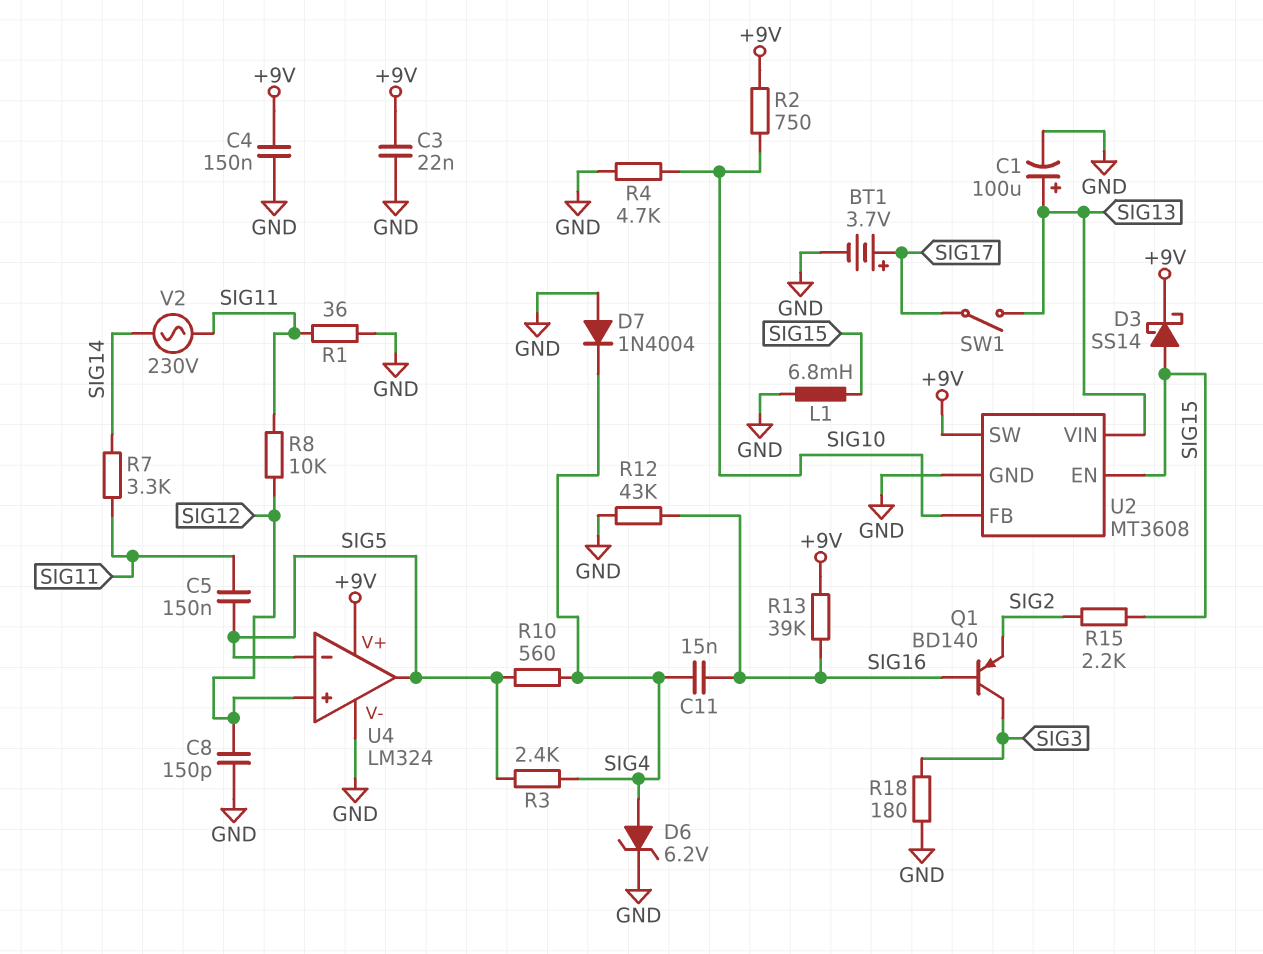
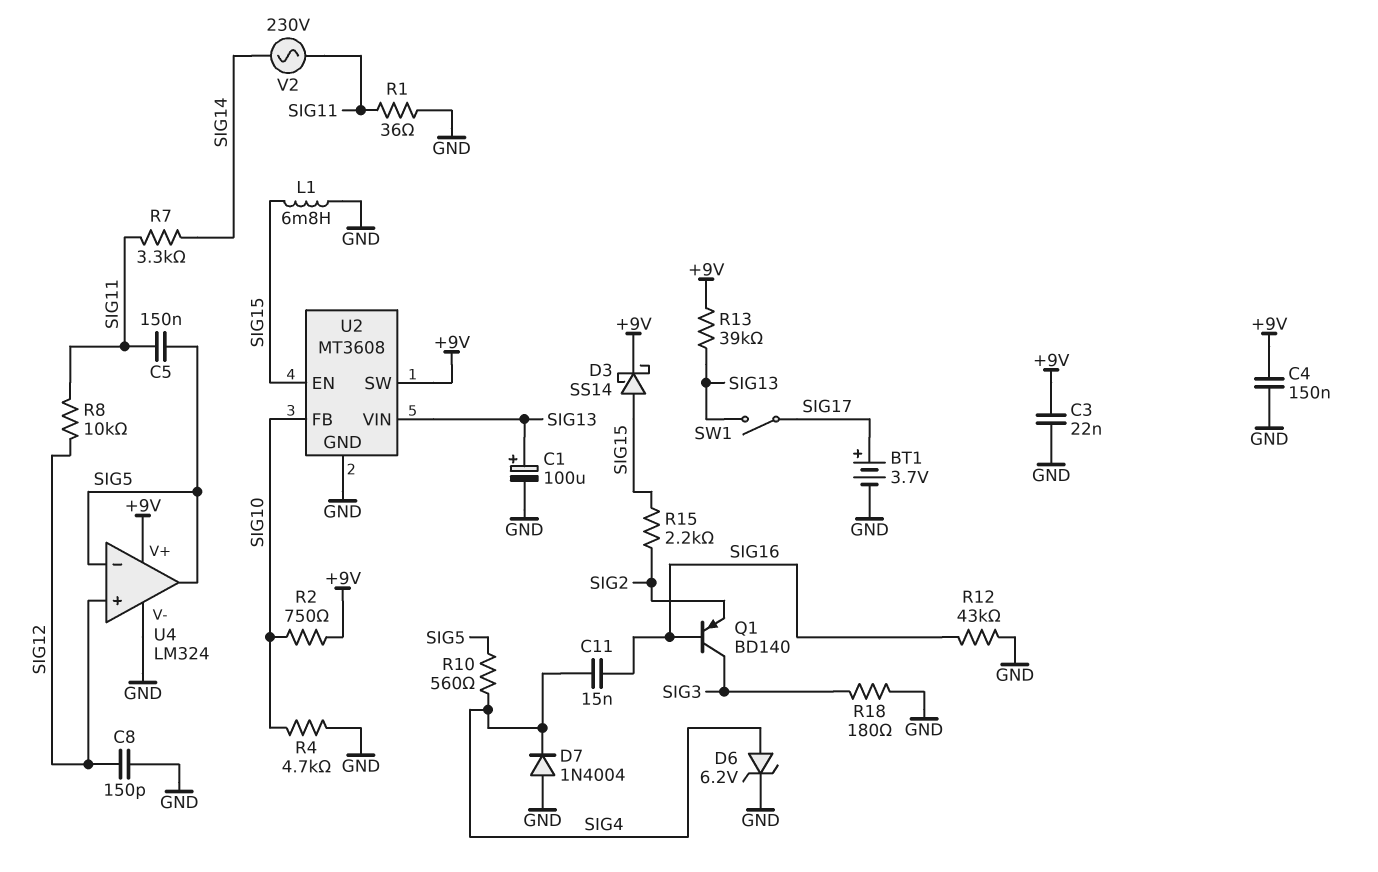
R3: 2.4k (SIG4, SIG5) -> none
R13: 39k (+9V, SIG16) -> 39k (+9V, SIG13)

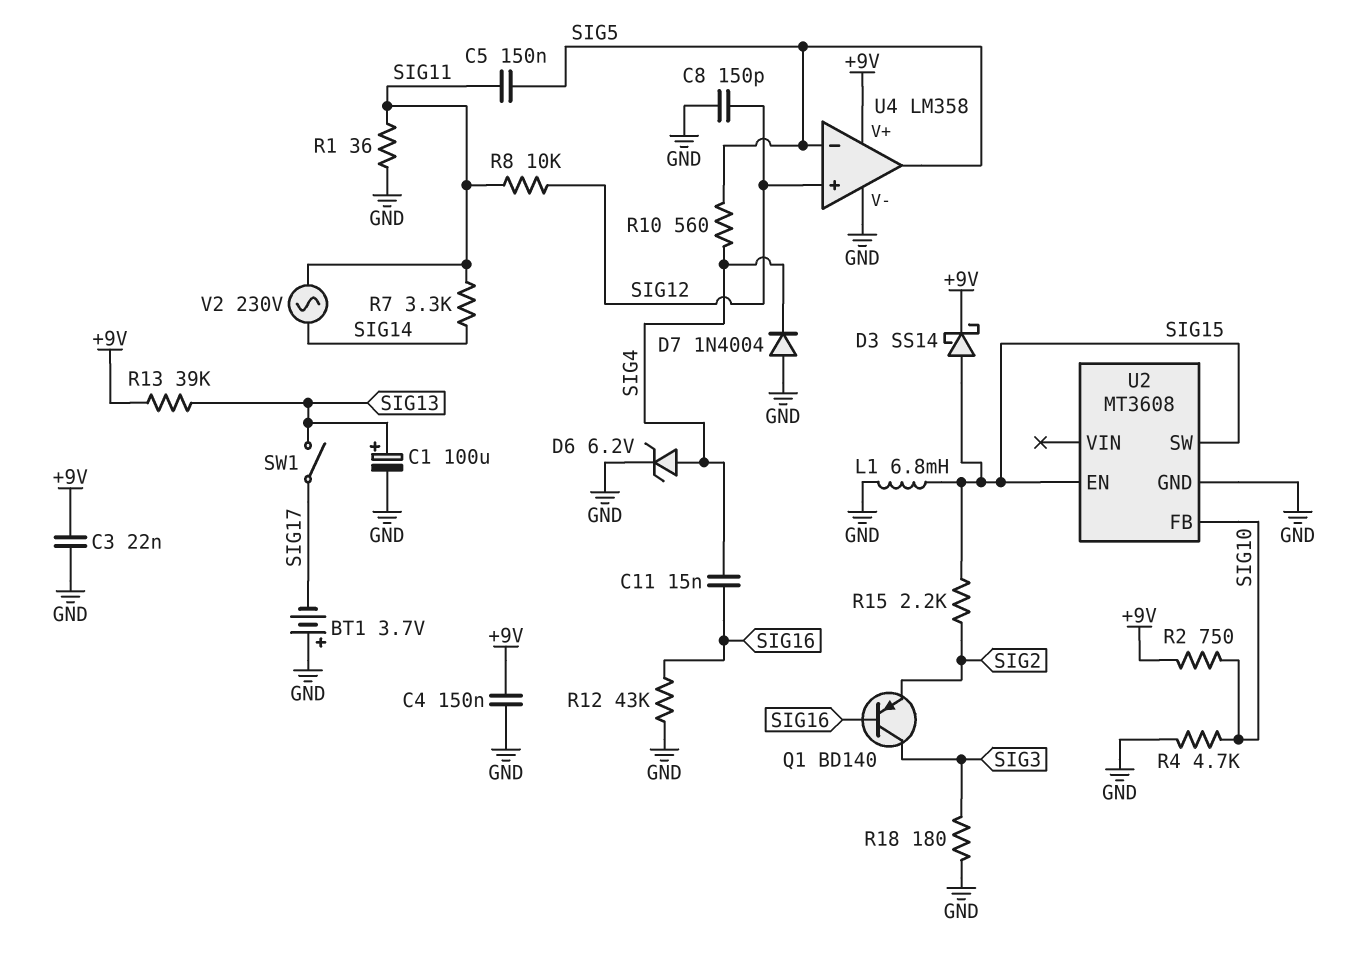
BT1: 3.7V (plus SIG17, minus GND) -> 3.7V (plus GND, minus SIG17)
U2 pin SW: +9V -> SIG15
U2 pin VIN: SIG13 -> none
U4: LM324 -> LM358

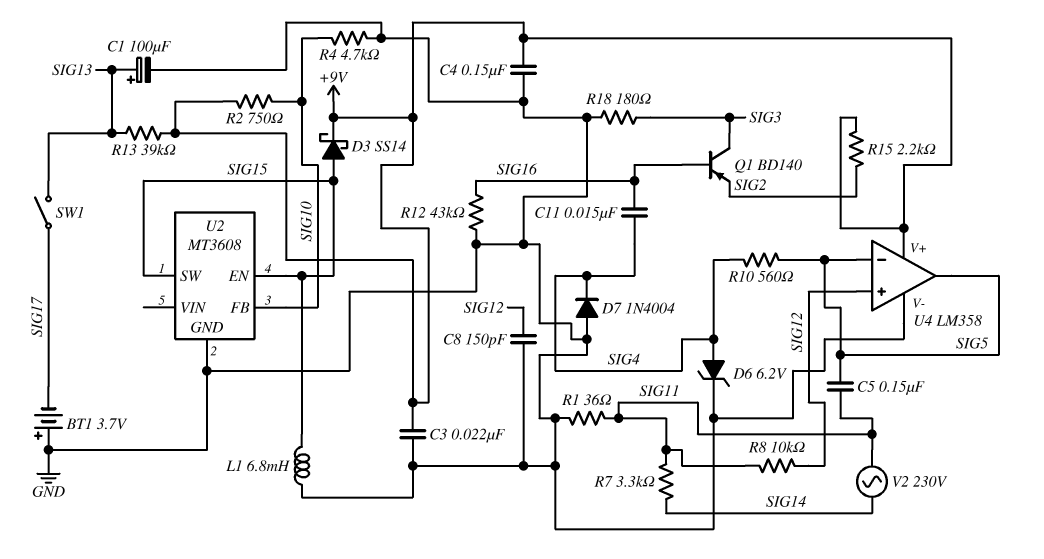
R15: 2.2k (SIG2, SIG15) -> 2.2k (+9V, SIG2)

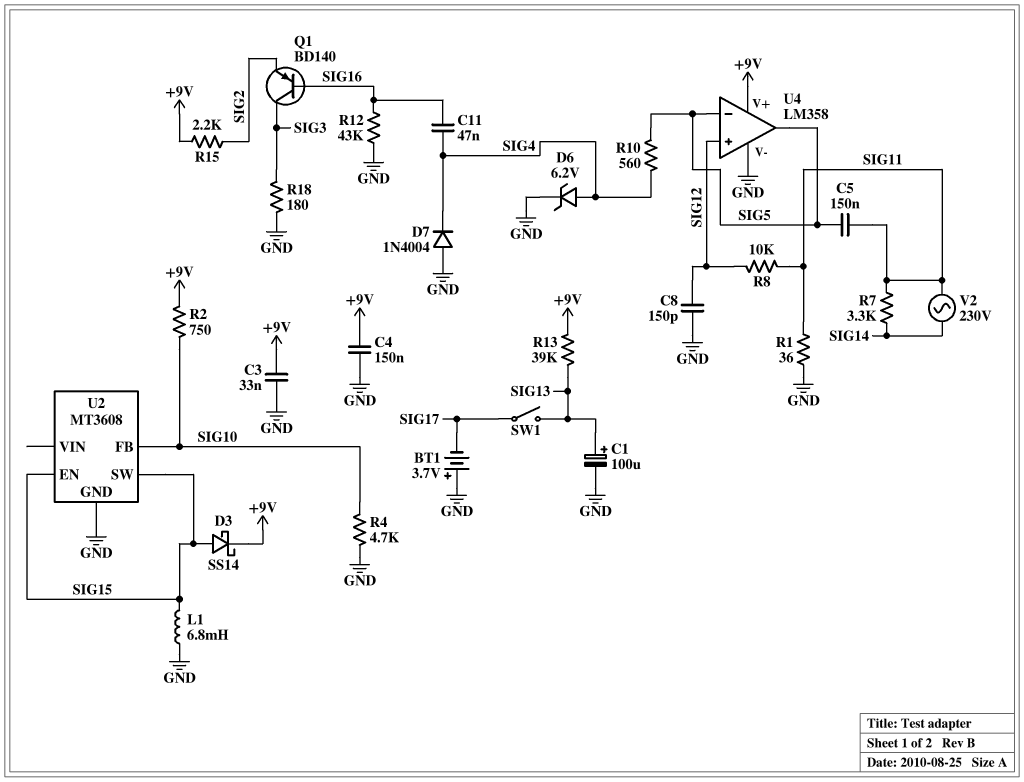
C3: 22nF (+9V, GND) -> 33nF (+9V, GND)
C11: 15nF (SIG4, SIG16) -> 47nF (SIG4, SIG16)

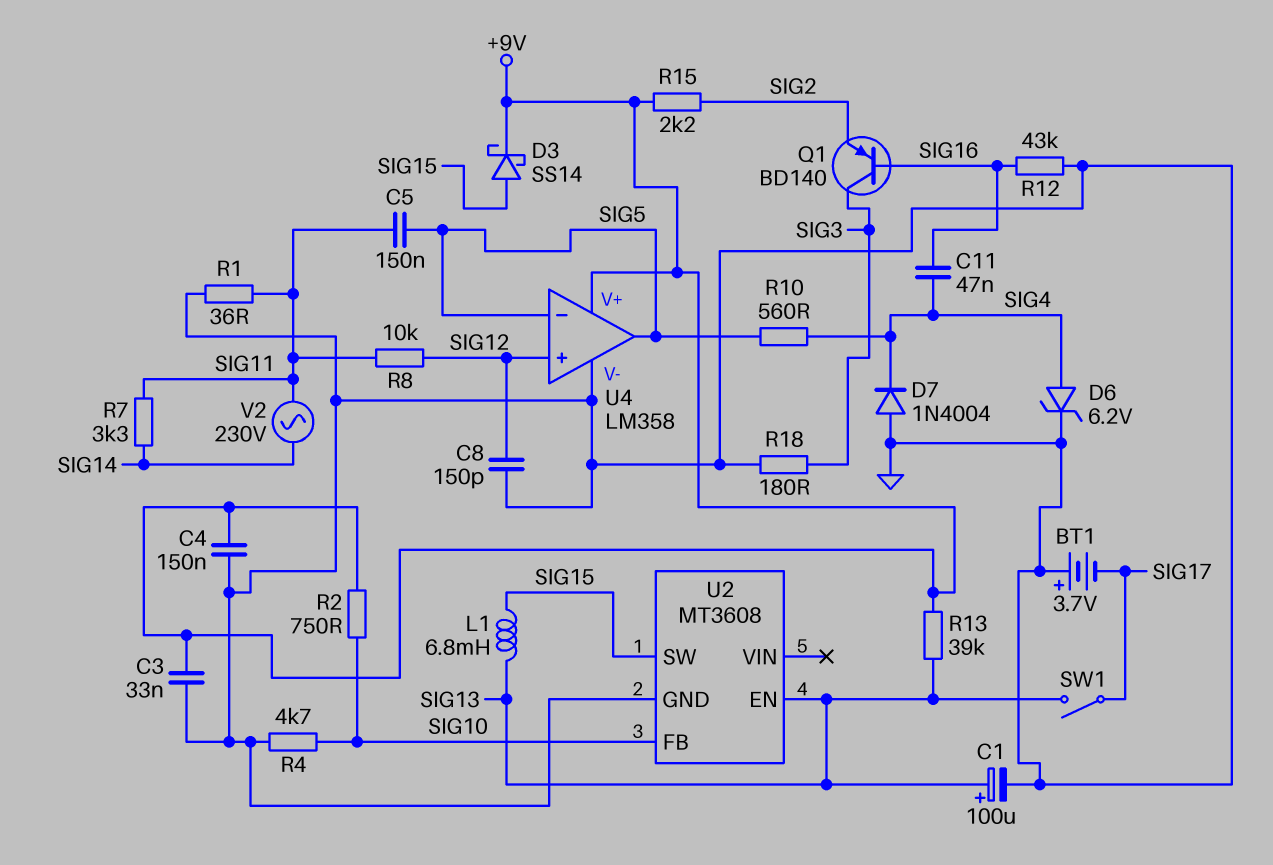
L1: 6.8mH (GND, SIG15) -> 6.8mH (SIG13, SIG15)
U2 pin EN: SIG15 -> SIG13

